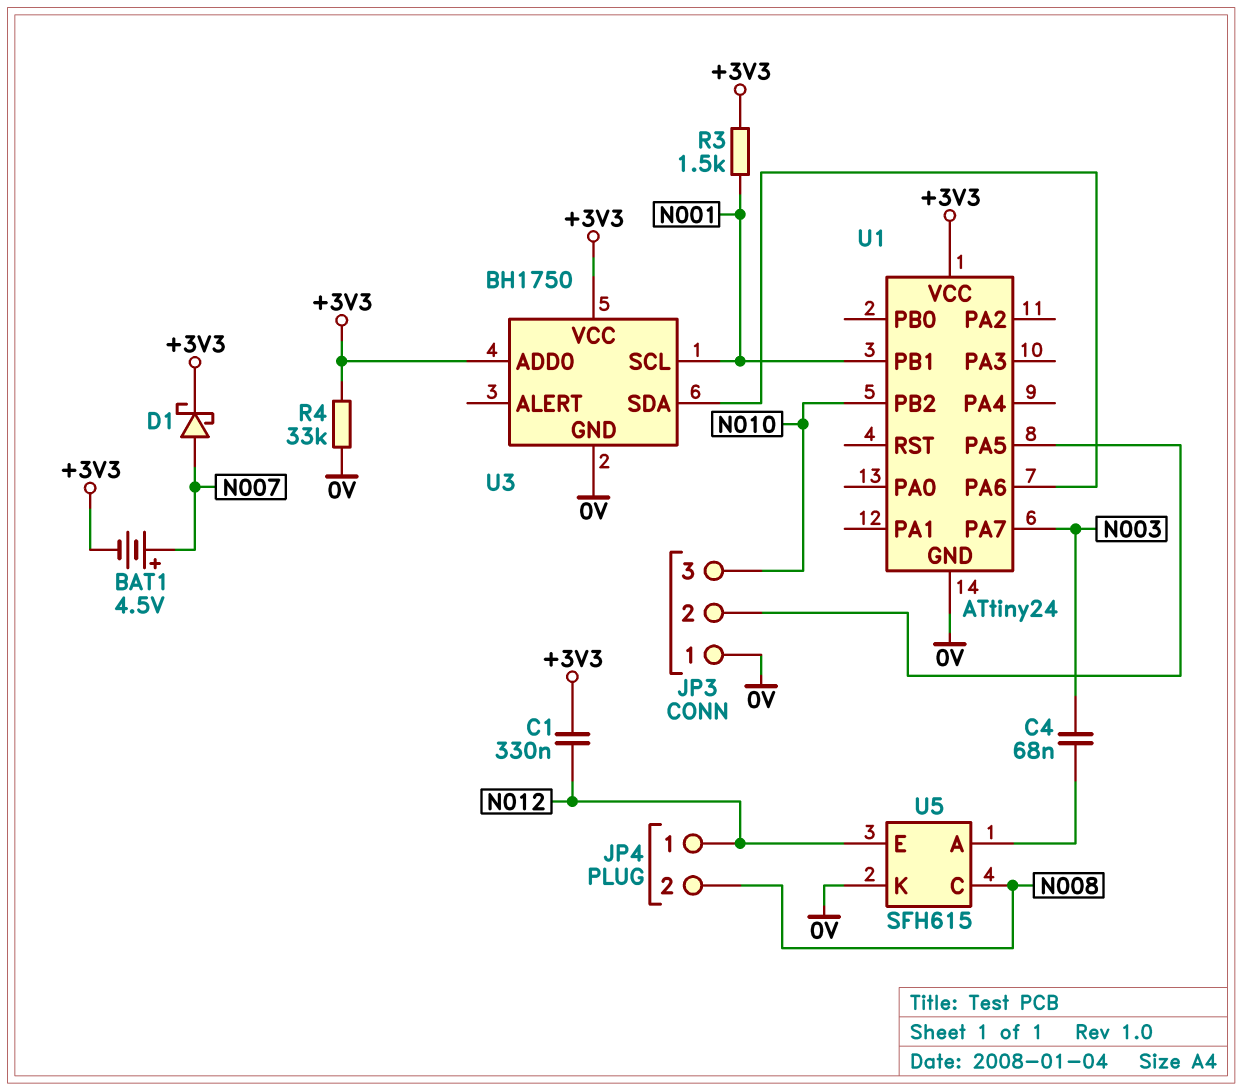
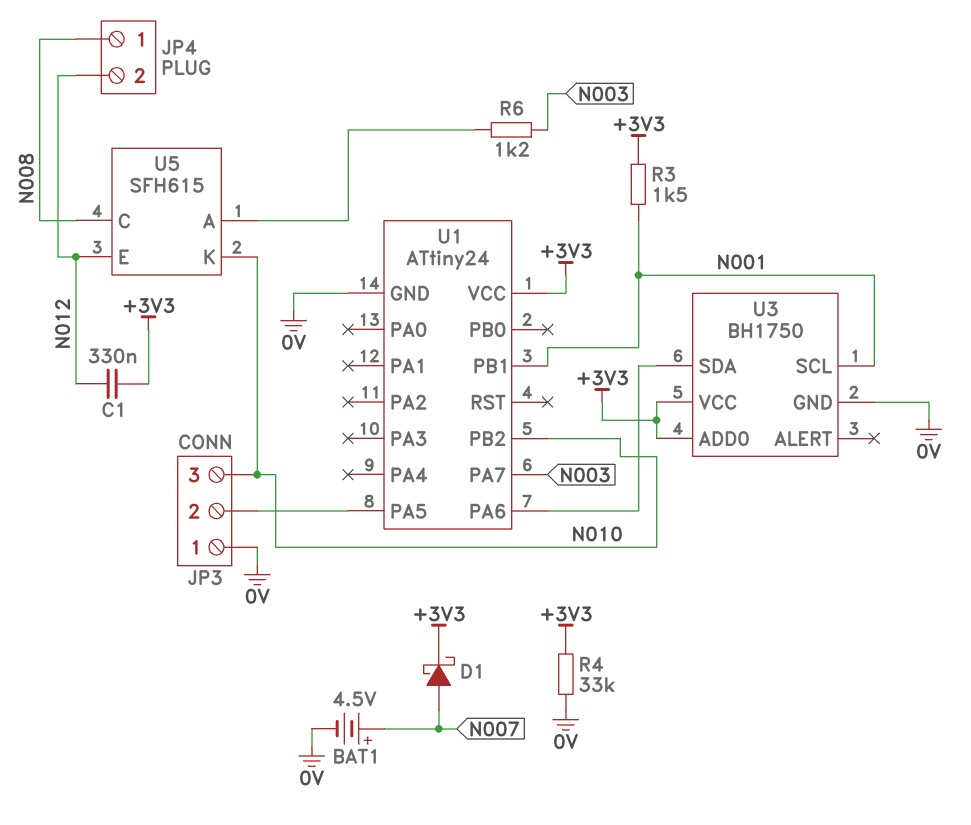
BAT1: 4.5V (plus N007, minus +3V3) -> 4.5V (plus N007, minus 0V)
C4: 68nF (N003, U5/A) -> none
JP4 pin 1: N012 -> N008
JP4 pin 2: N008 -> N012
R6: none -> 1.2k (N003, U5/A)
U5 pin K: 0V -> N010

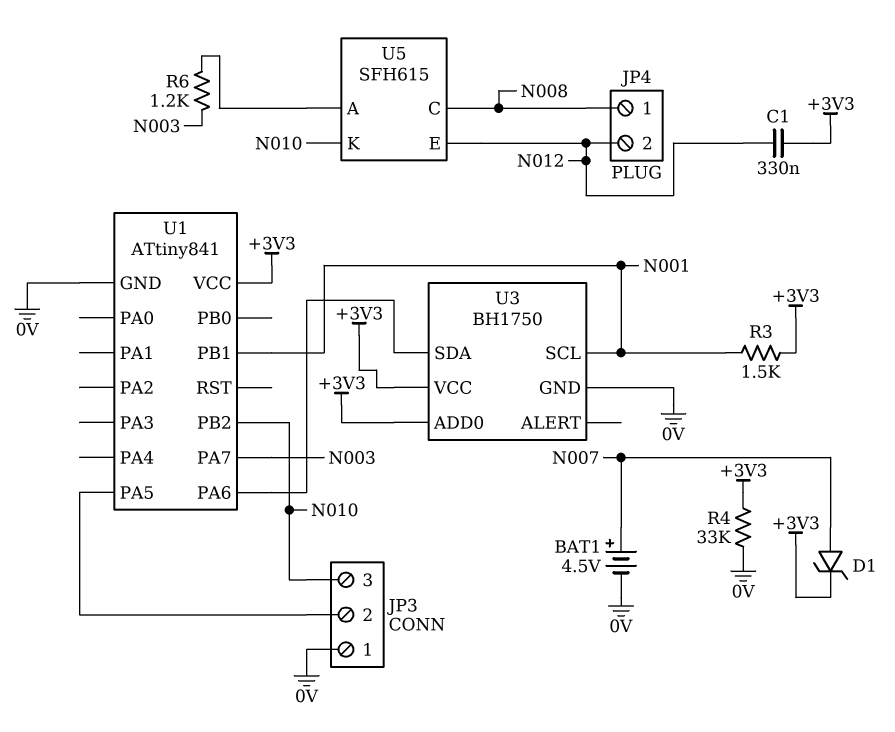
D1: schottky (A N007, K +3V3) -> zener (A N007, K +3V3)
U1: ATtiny24 -> ATtiny841

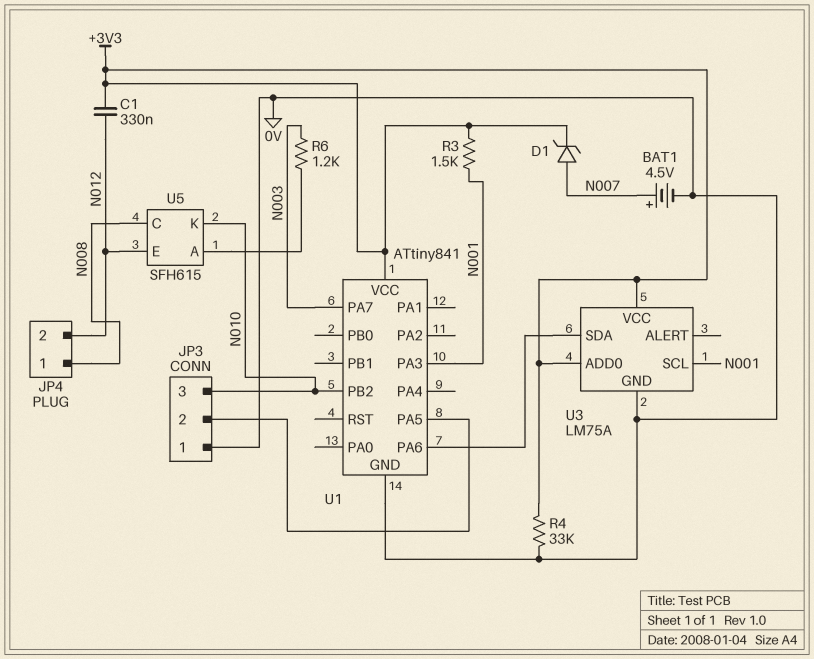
U1 pin PA3: none -> N001
U1 pin PB1: N001 -> none
U3: BH1750 -> LM75A

